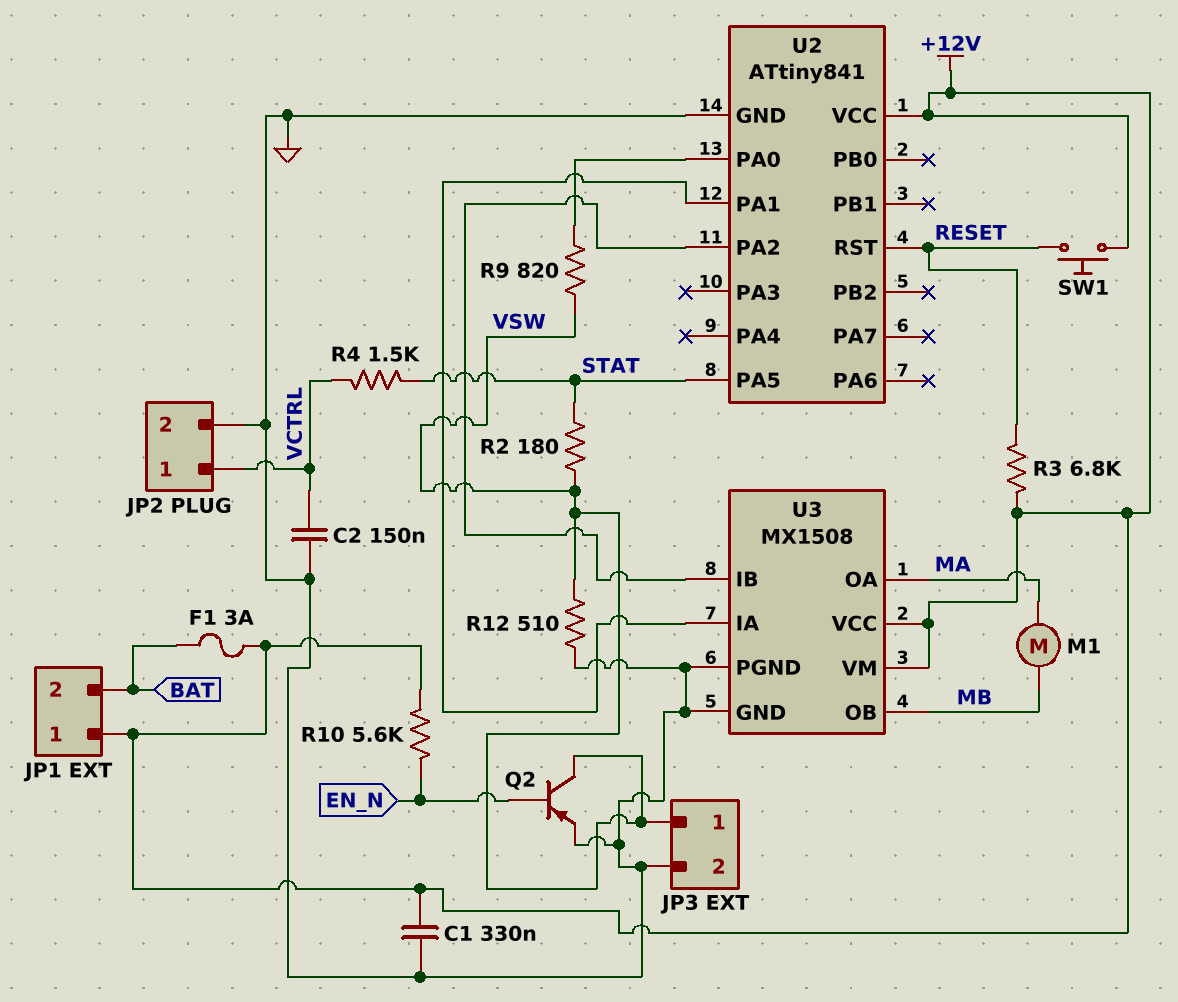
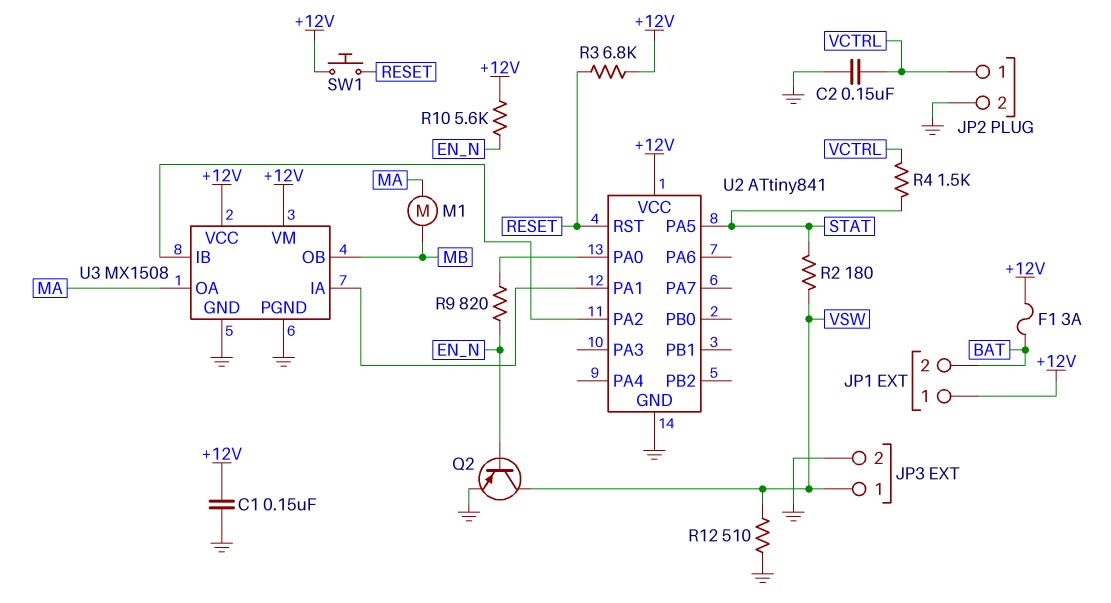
C1: 330nF (+12V, GND) -> 150nF (+12V, GND)
R9: 820 (U2/PA0, VSW) -> 820 (EN_N, U2/PA0)

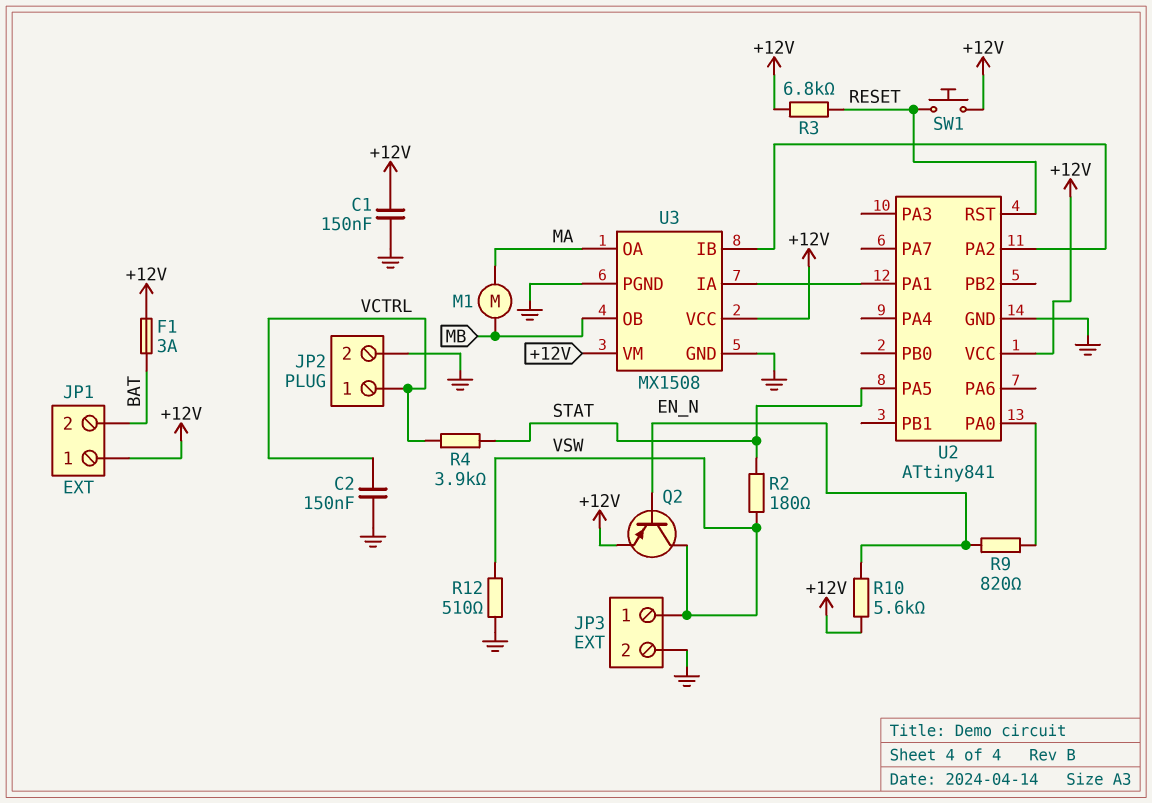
Q2: PNP (B EN_N, C VSW, E GND) -> PNP (B EN_N, C VSW, E +12V)
R4: 1.5k (STAT, VCTRL) -> 3.9k (STAT, VCTRL)

